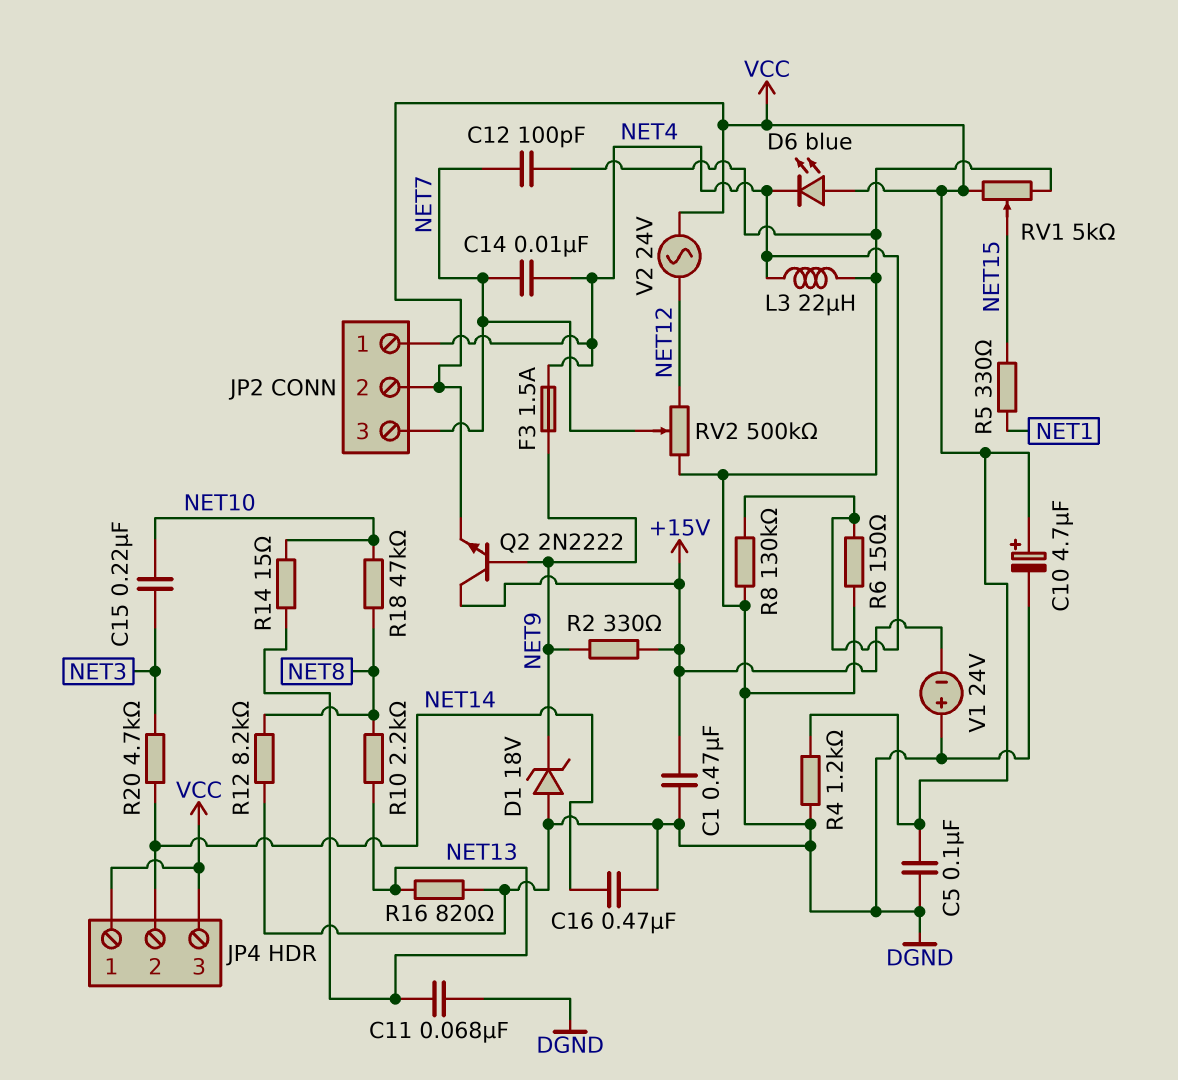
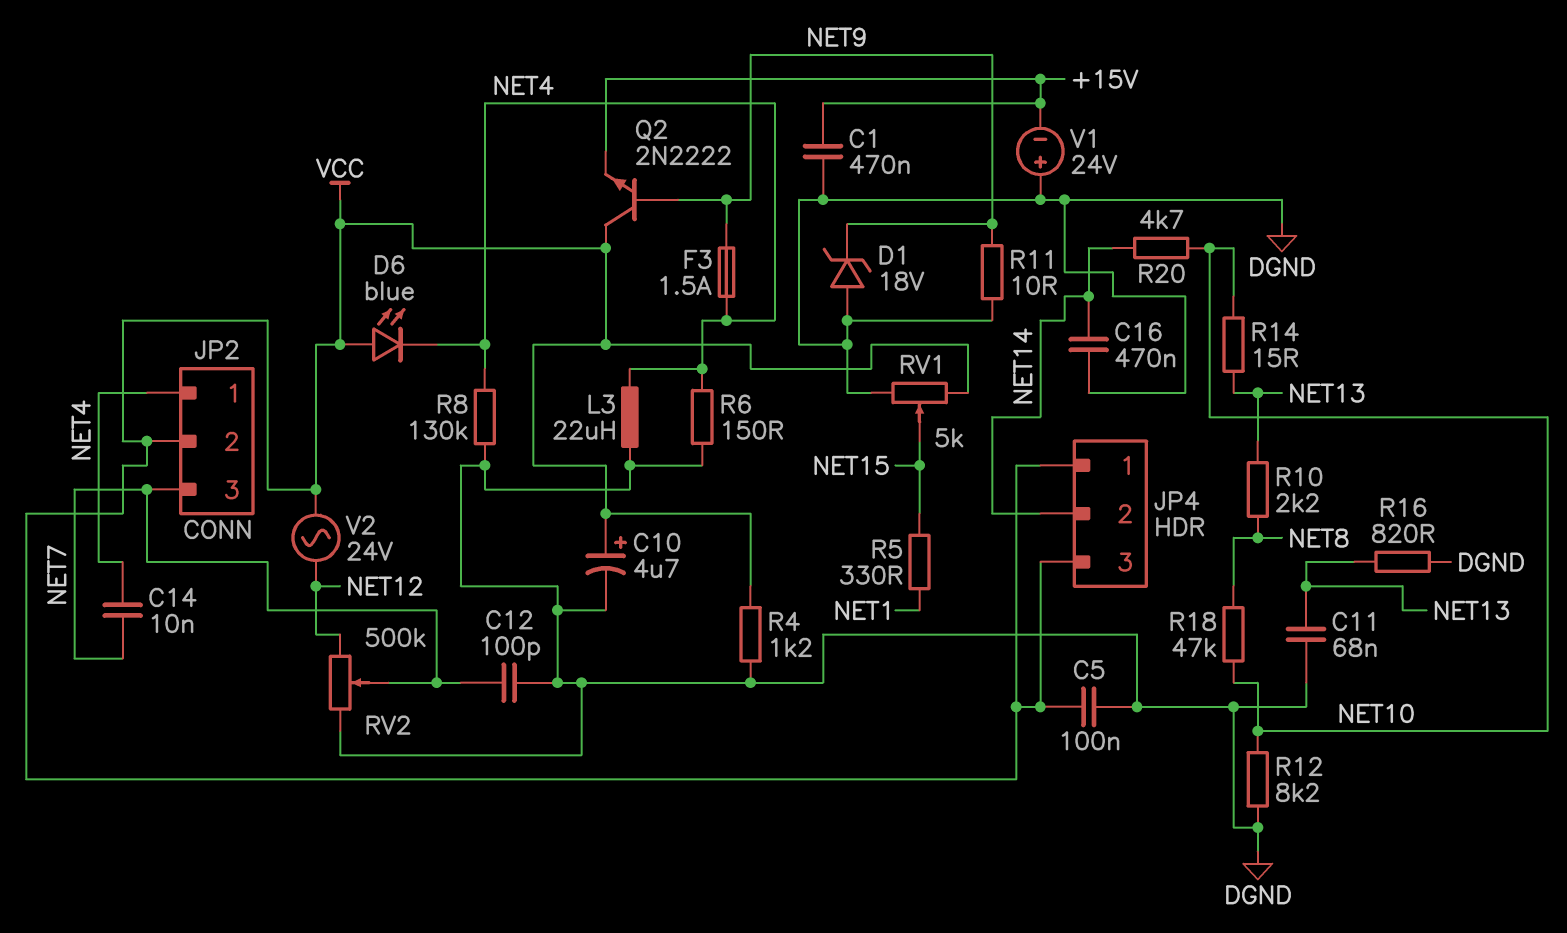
C15: 220nF (NET3, NET10) -> none
Q2: NPN 2N2222 (B NET9, C +15V, E VCC) -> NPN 2N2222 (B NET9, C VCC, E +15V)
R2: 330 (+15V, NET9) -> none
R11: none -> 10 (DGND, NET9)
R12: 8.2k (DGND, NET8) -> 8.2k (DGND, NET10)
R20: 4.7k (NET3, NET14) -> 4.7k (NET10, NET14)

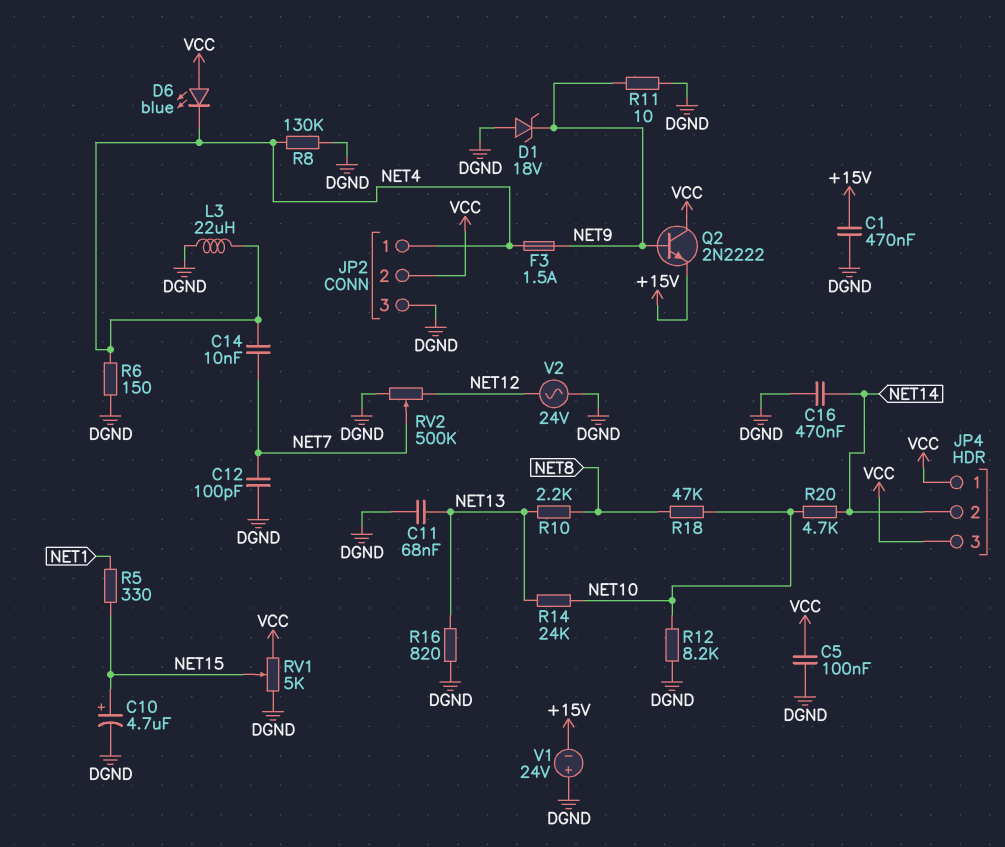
C10: 4.7uF (plus VCC, minus DGND) -> 4.7uF (plus NET15, minus DGND)
JP2 pin 3: NET7 -> DGND
R4: 1.2k (DGND, VCC) -> none
R14: 15 (NET10, NET13) -> 24k (NET10, NET13)
V2: AC 24V (NET12, VCC) -> AC 24V (DGND, NET12)

